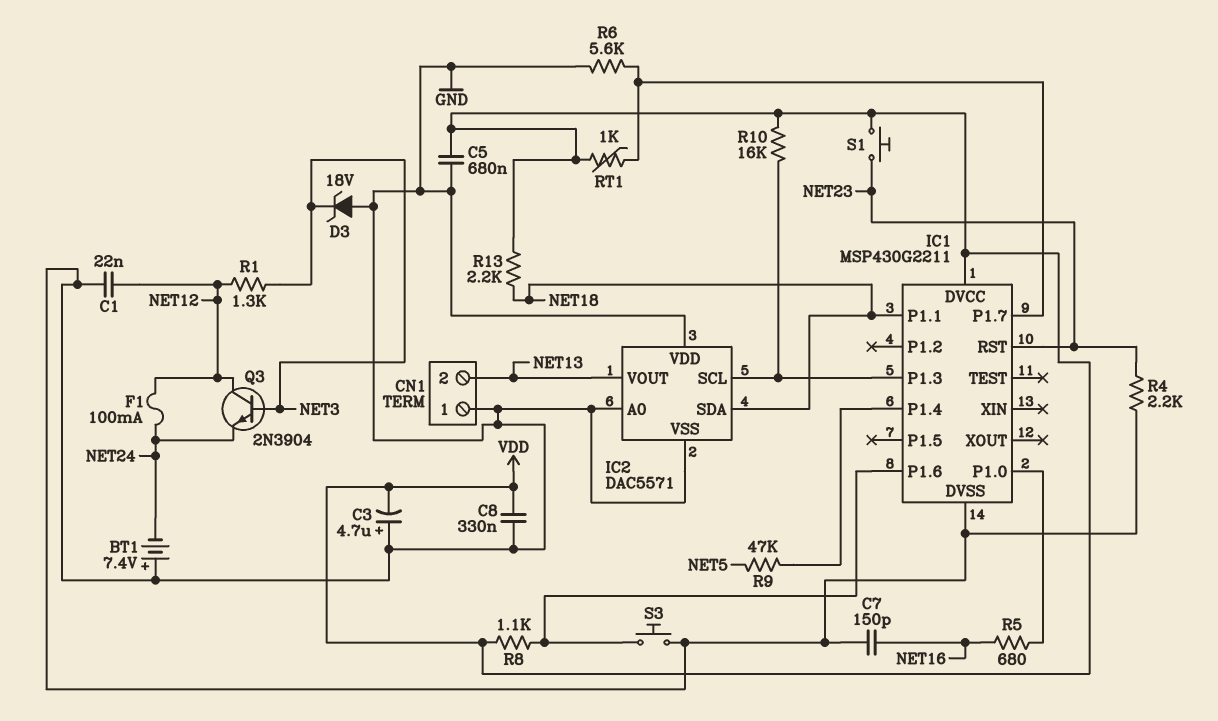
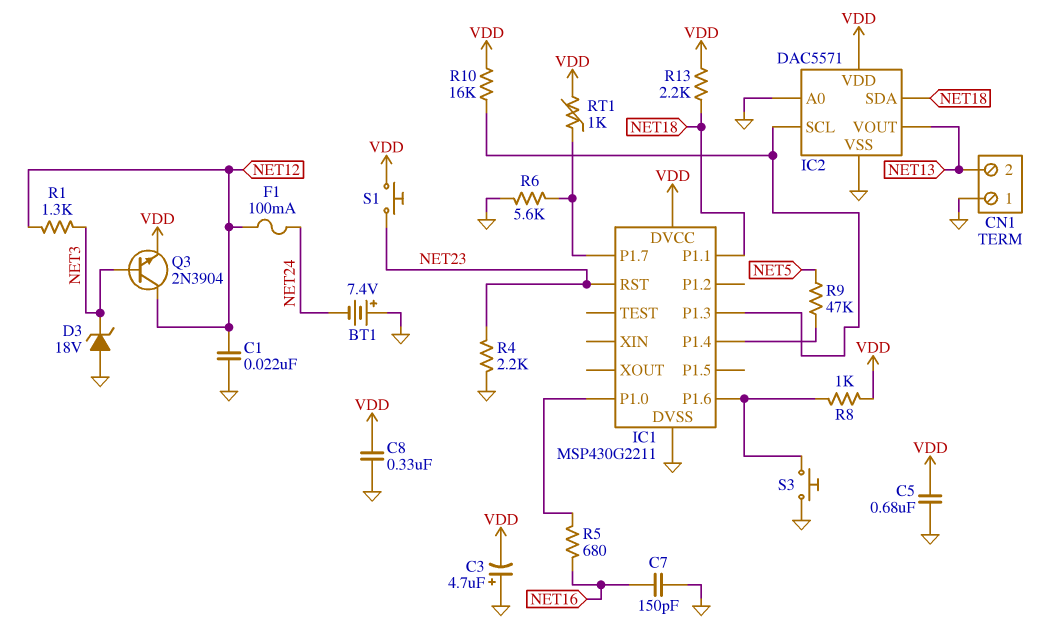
IC2 pin VDD: GND -> VDD
Q3: NPN 2N3904 (B NET3, C NET12, E NET24) -> NPN 2N3904 (B NET3, C NET12, E VDD)
R8: 1.1k (IC1/P1.6, VDD) -> 1k (IC1/P1.6, VDD)

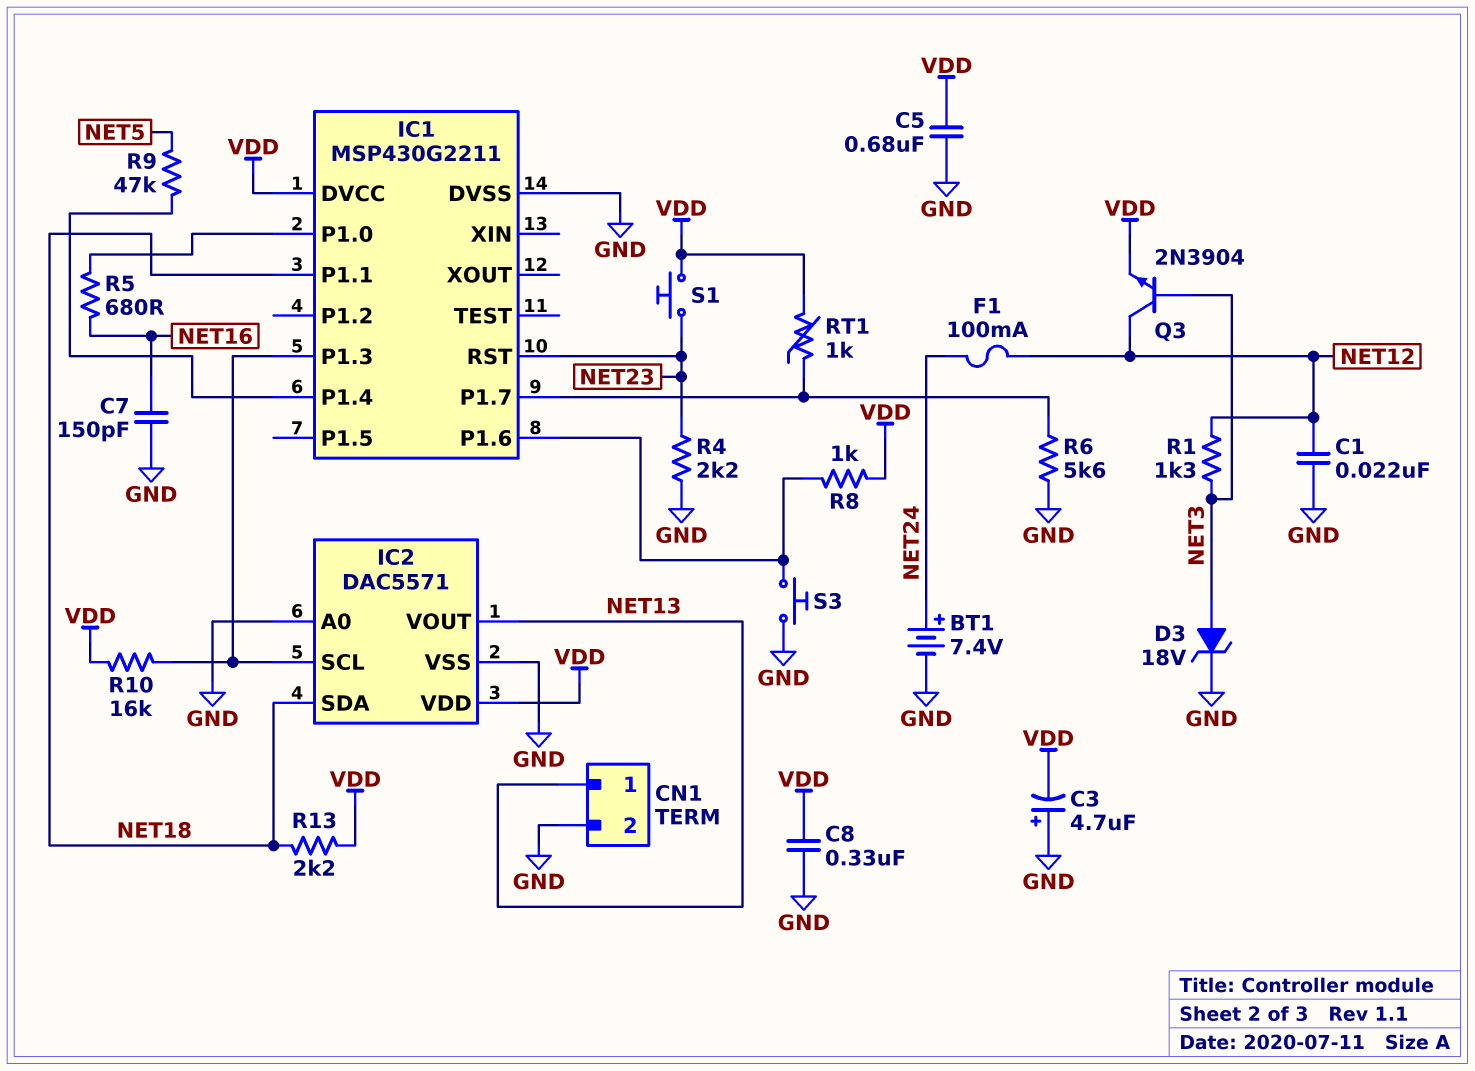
BT1: 7.4V (plus GND, minus NET24) -> 7.4V (plus NET24, minus GND)
CN1 pin 1: GND -> NET13
CN1 pin 2: NET13 -> GND
D3: zener 18V (A GND, K NET3) -> zener 18V (A NET3, K GND)

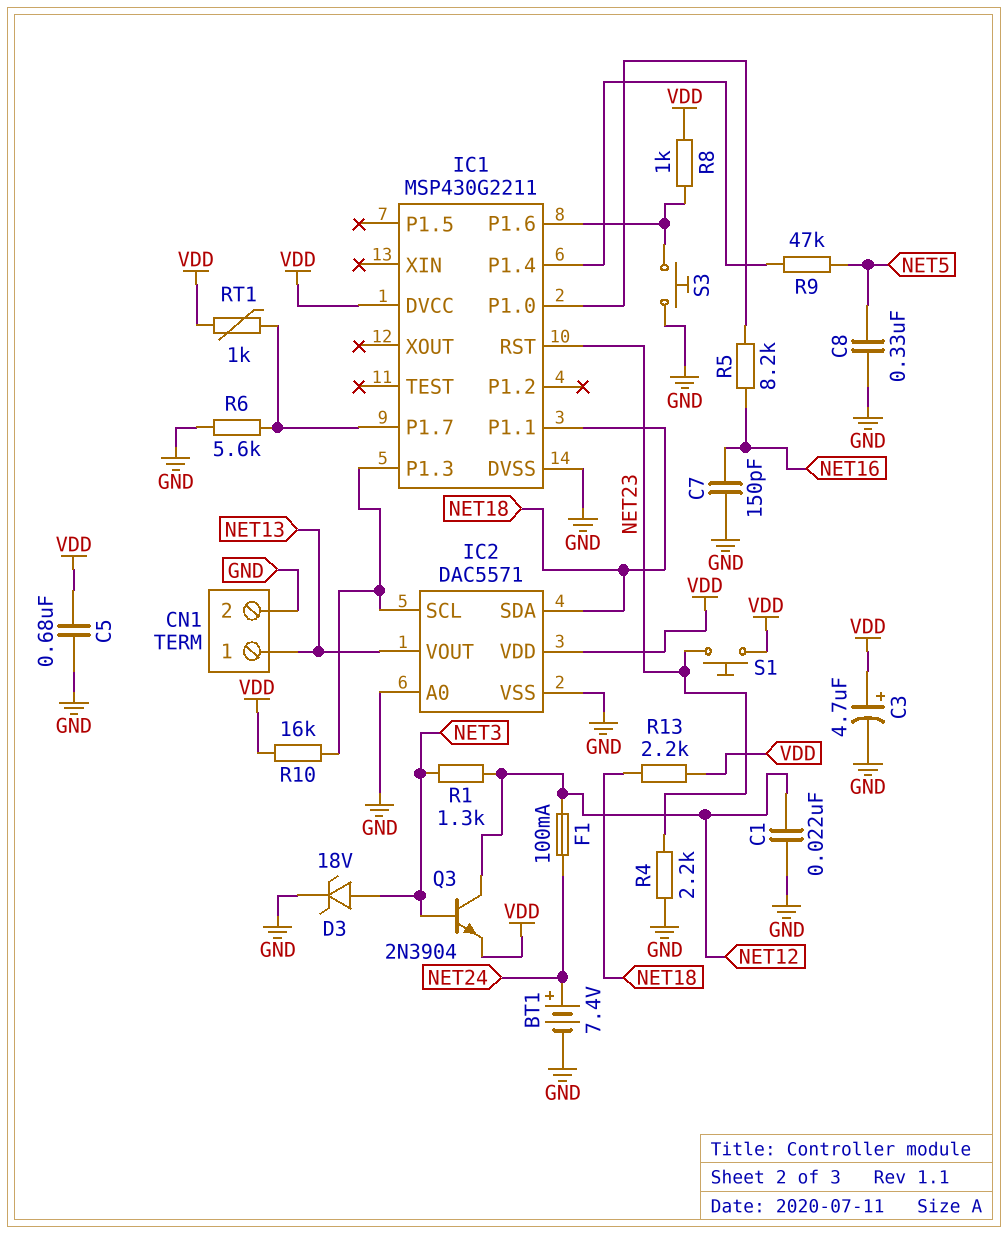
C3: 4.7uF (plus GND, minus VDD) -> 4.7uF (plus VDD, minus GND)
C8: 330nF (GND, VDD) -> 330nF (GND, NET5)
R5: 680 (IC1/P1.0, NET16) -> 8.2k (IC1/P1.0, NET16)

